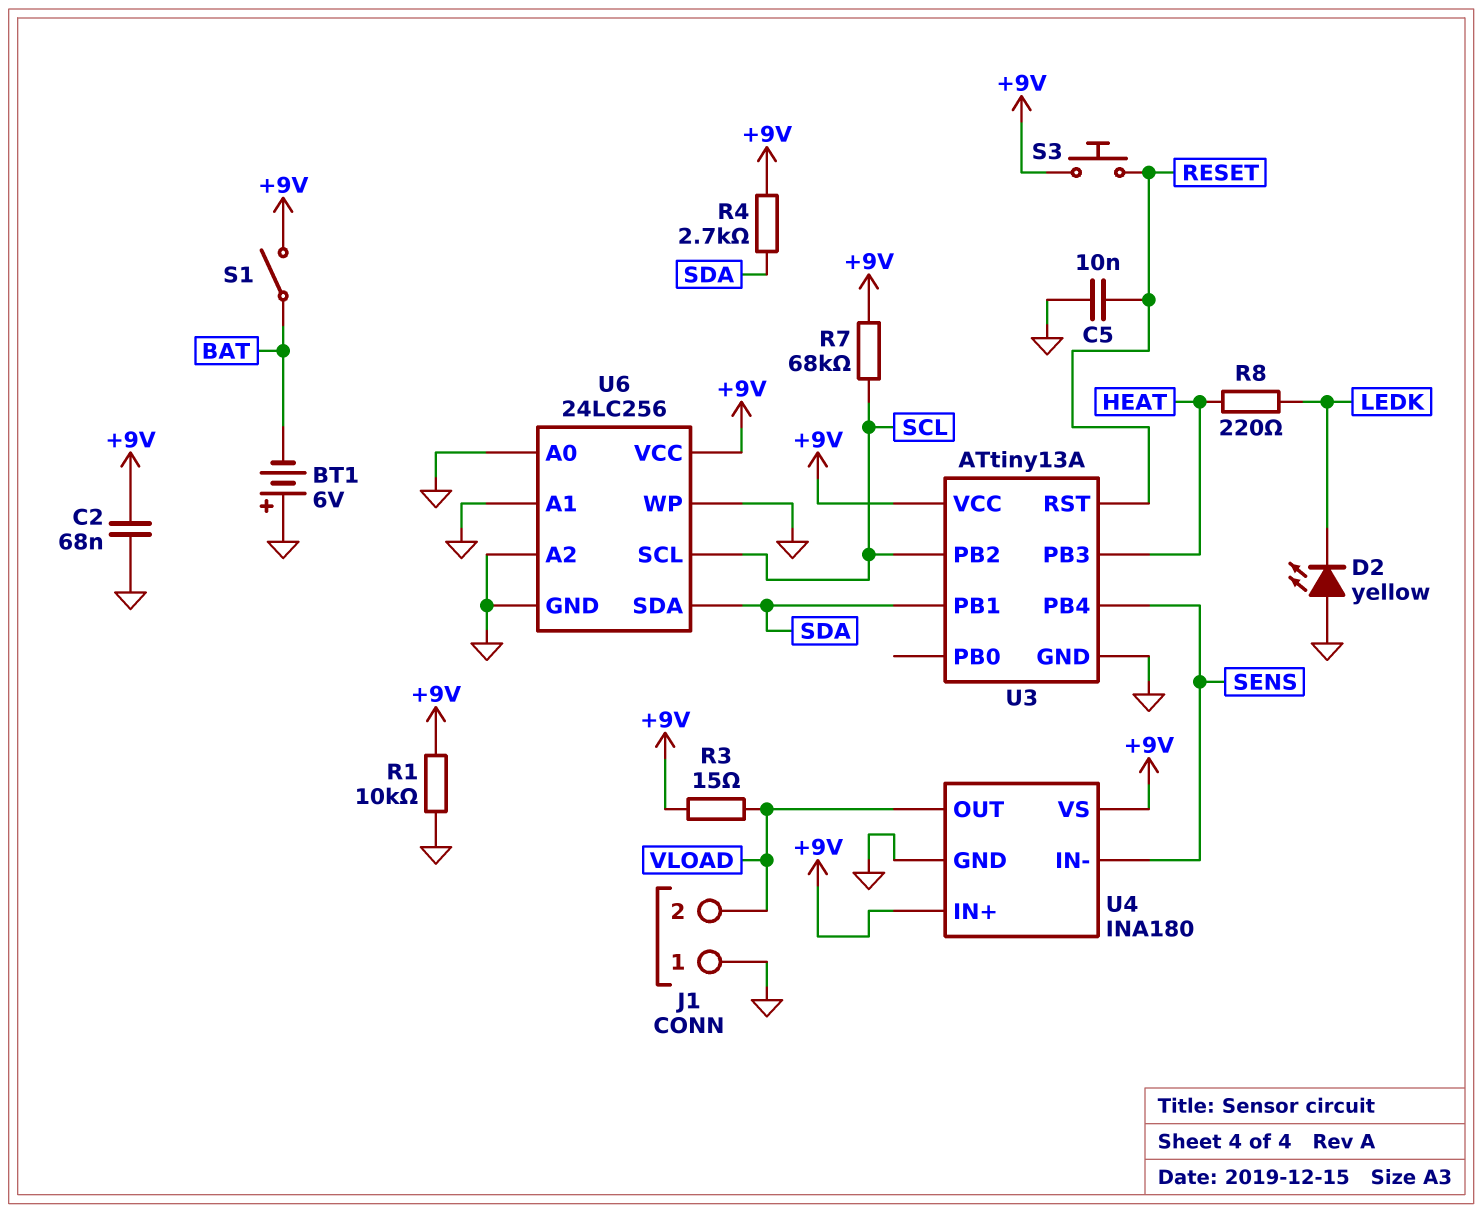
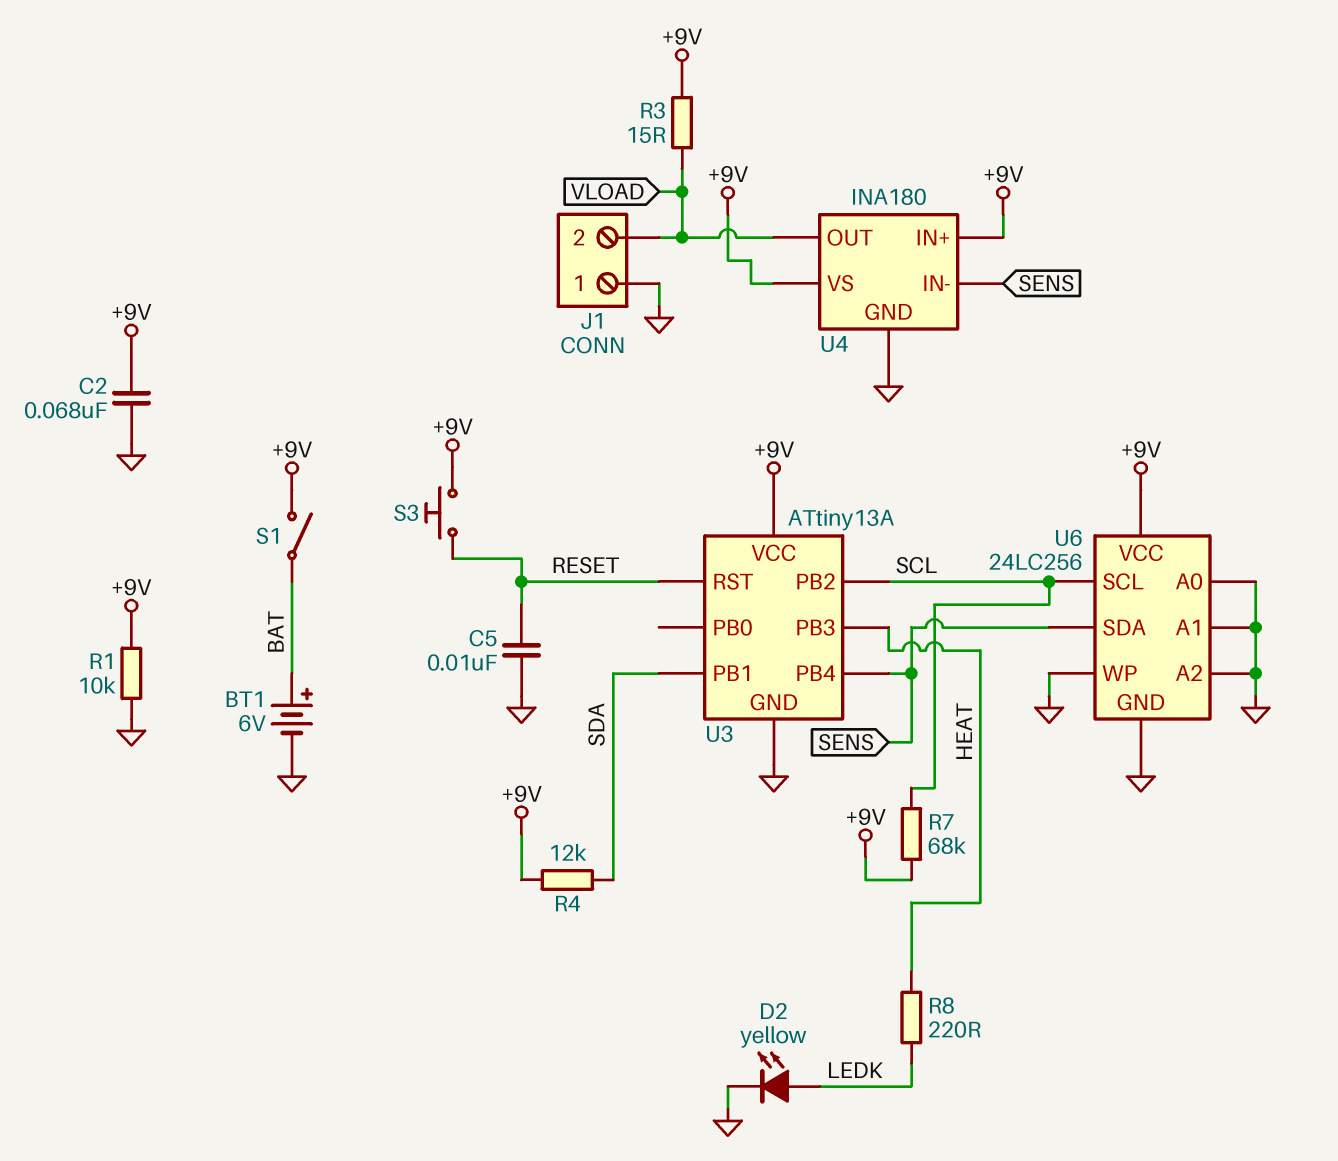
BT1: 6V (plus GND, minus BAT) -> 6V (plus BAT, minus GND)
D2: LED yellow (A GND, K LEDK) -> LED yellow (A LEDK, K GND)
R4: 2.7k (+9V, SDA) -> 12k (+9V, SDA)
U6 pin SDA: SDA -> SENS

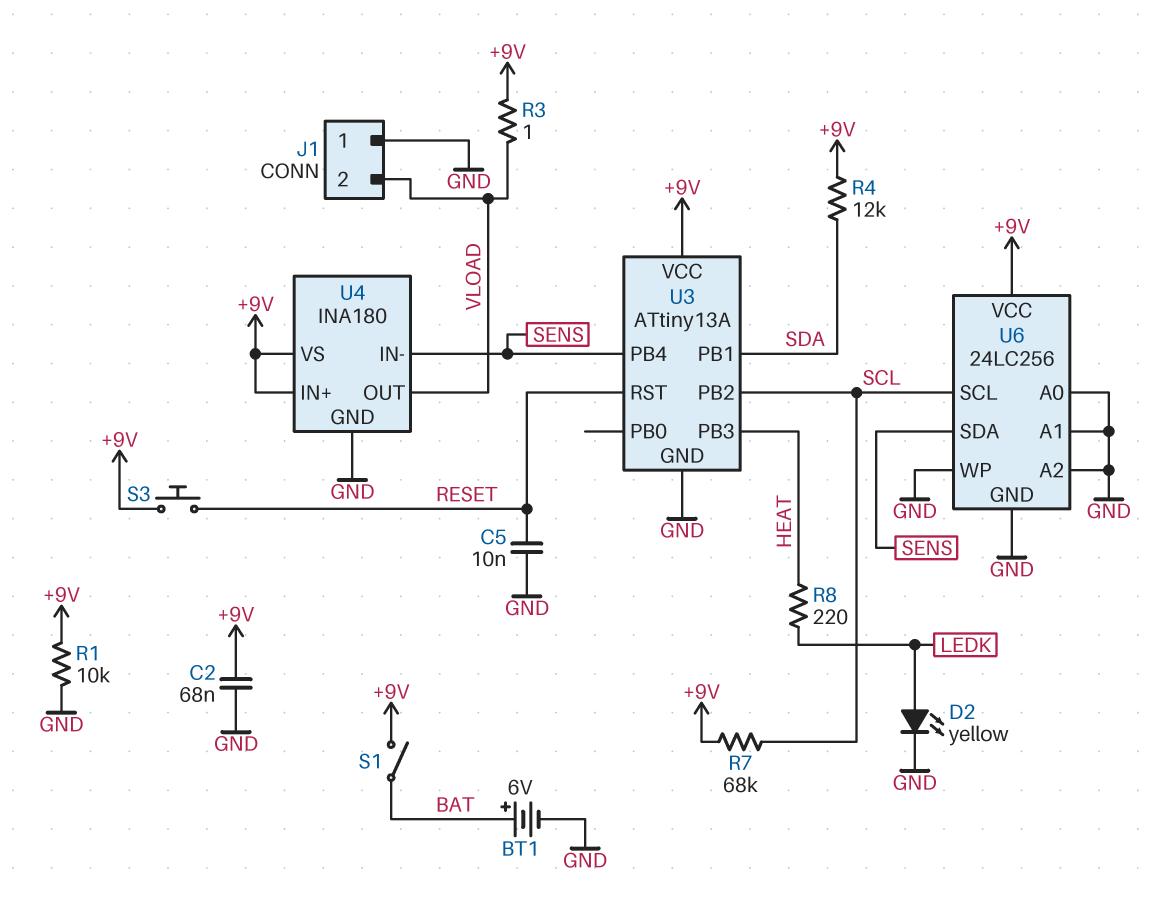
R3: 15 (+9V, VLOAD) -> 1 (+9V, VLOAD)

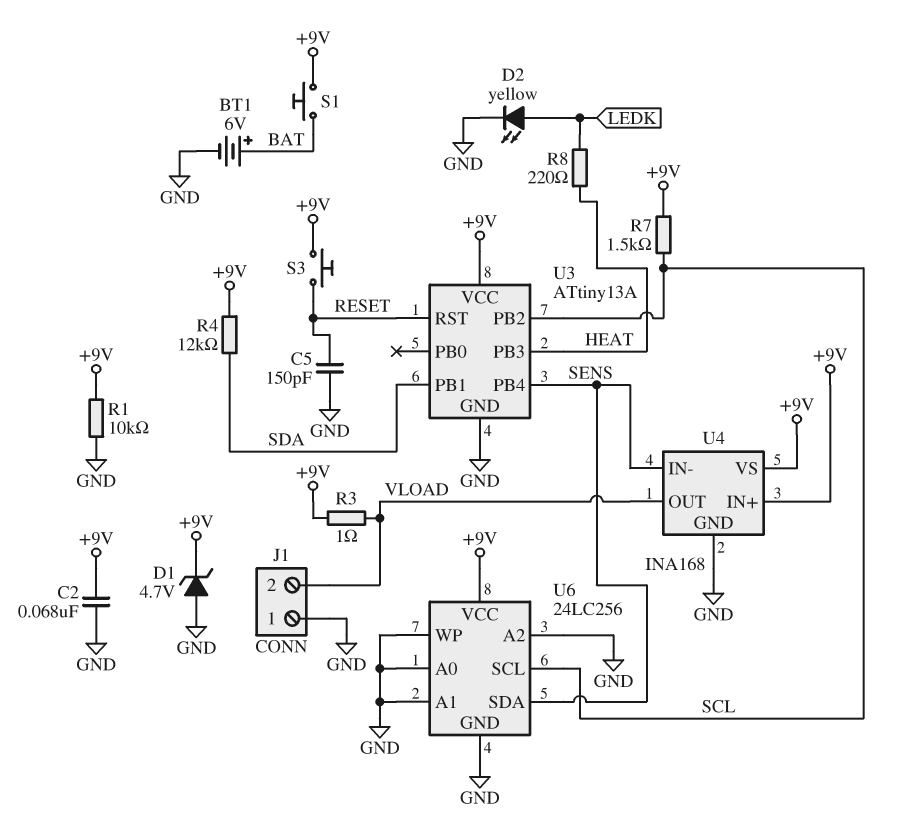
C5: 10nF (GND, RESET) -> 150pF (GND, RESET)
D1: none -> zener 4.7V (A GND, K +9V)
R7: 68k (+9V, SCL) -> 1.5k (+9V, SCL)
S1: switch (+9V, BAT) -> button (+9V, BAT)
U4: INA180 -> INA168

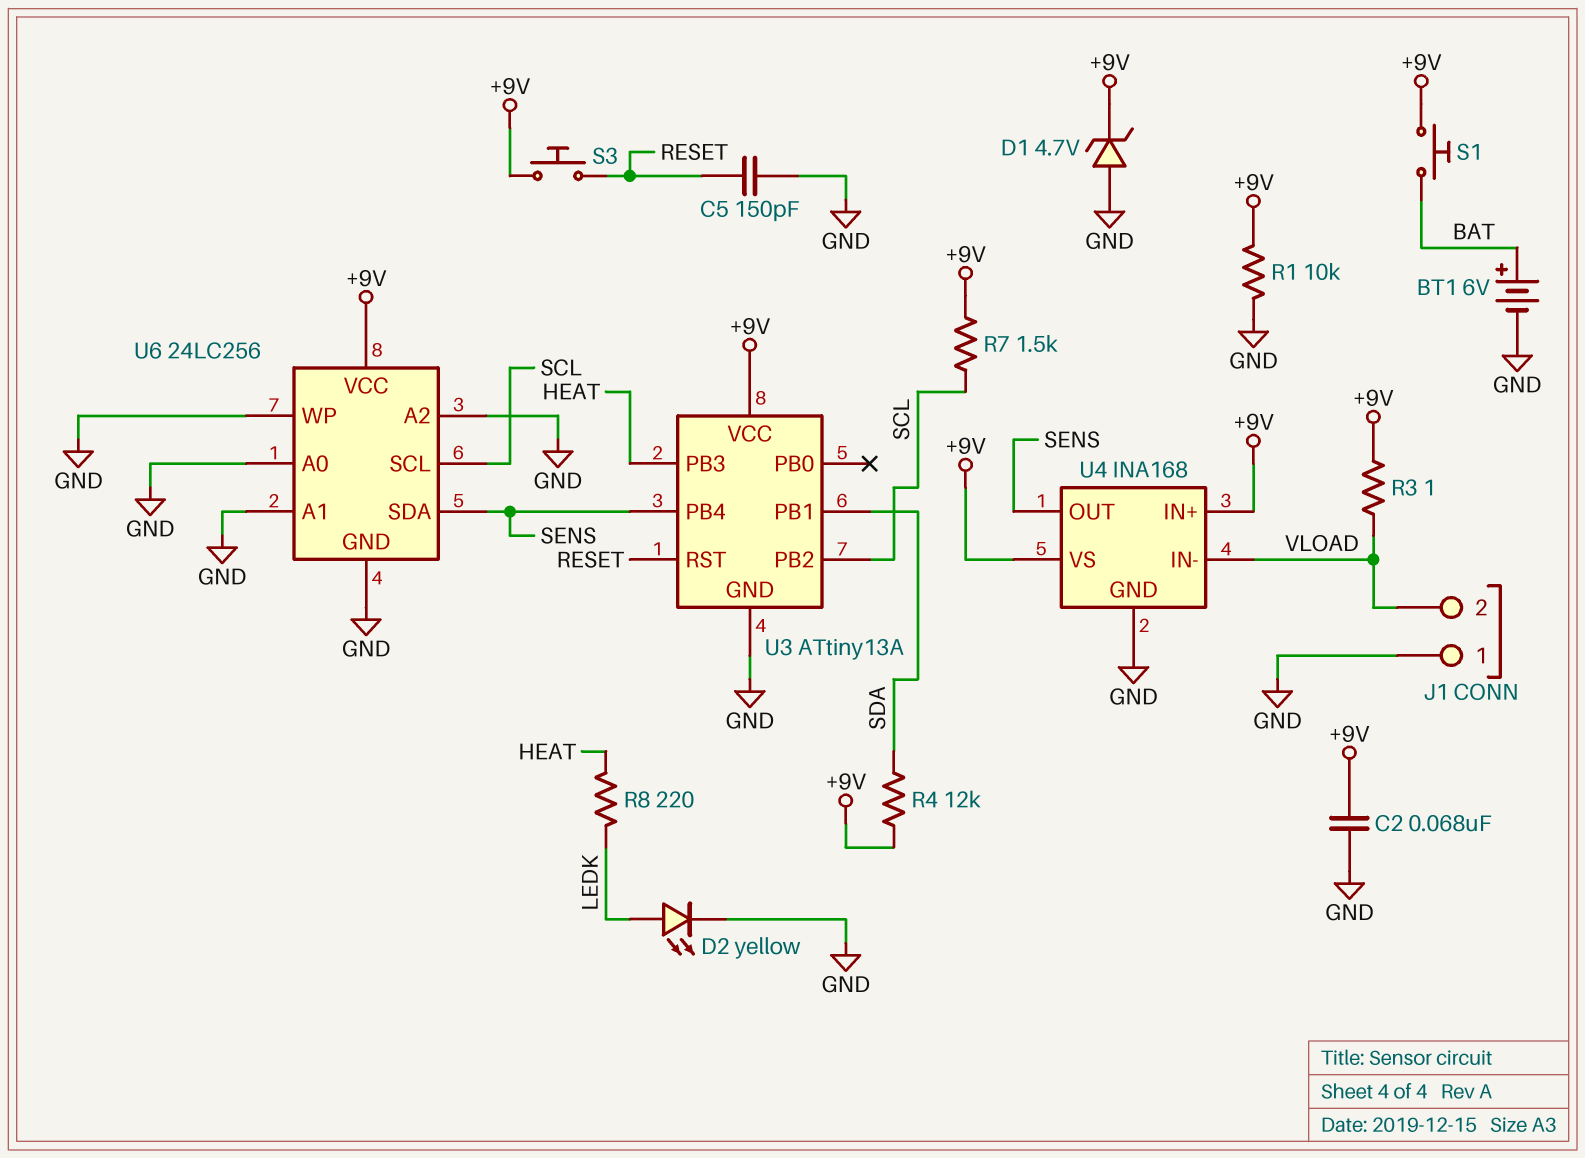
U4 pin IN-: SENS -> VLOAD
U4 pin OUT: VLOAD -> SENS

